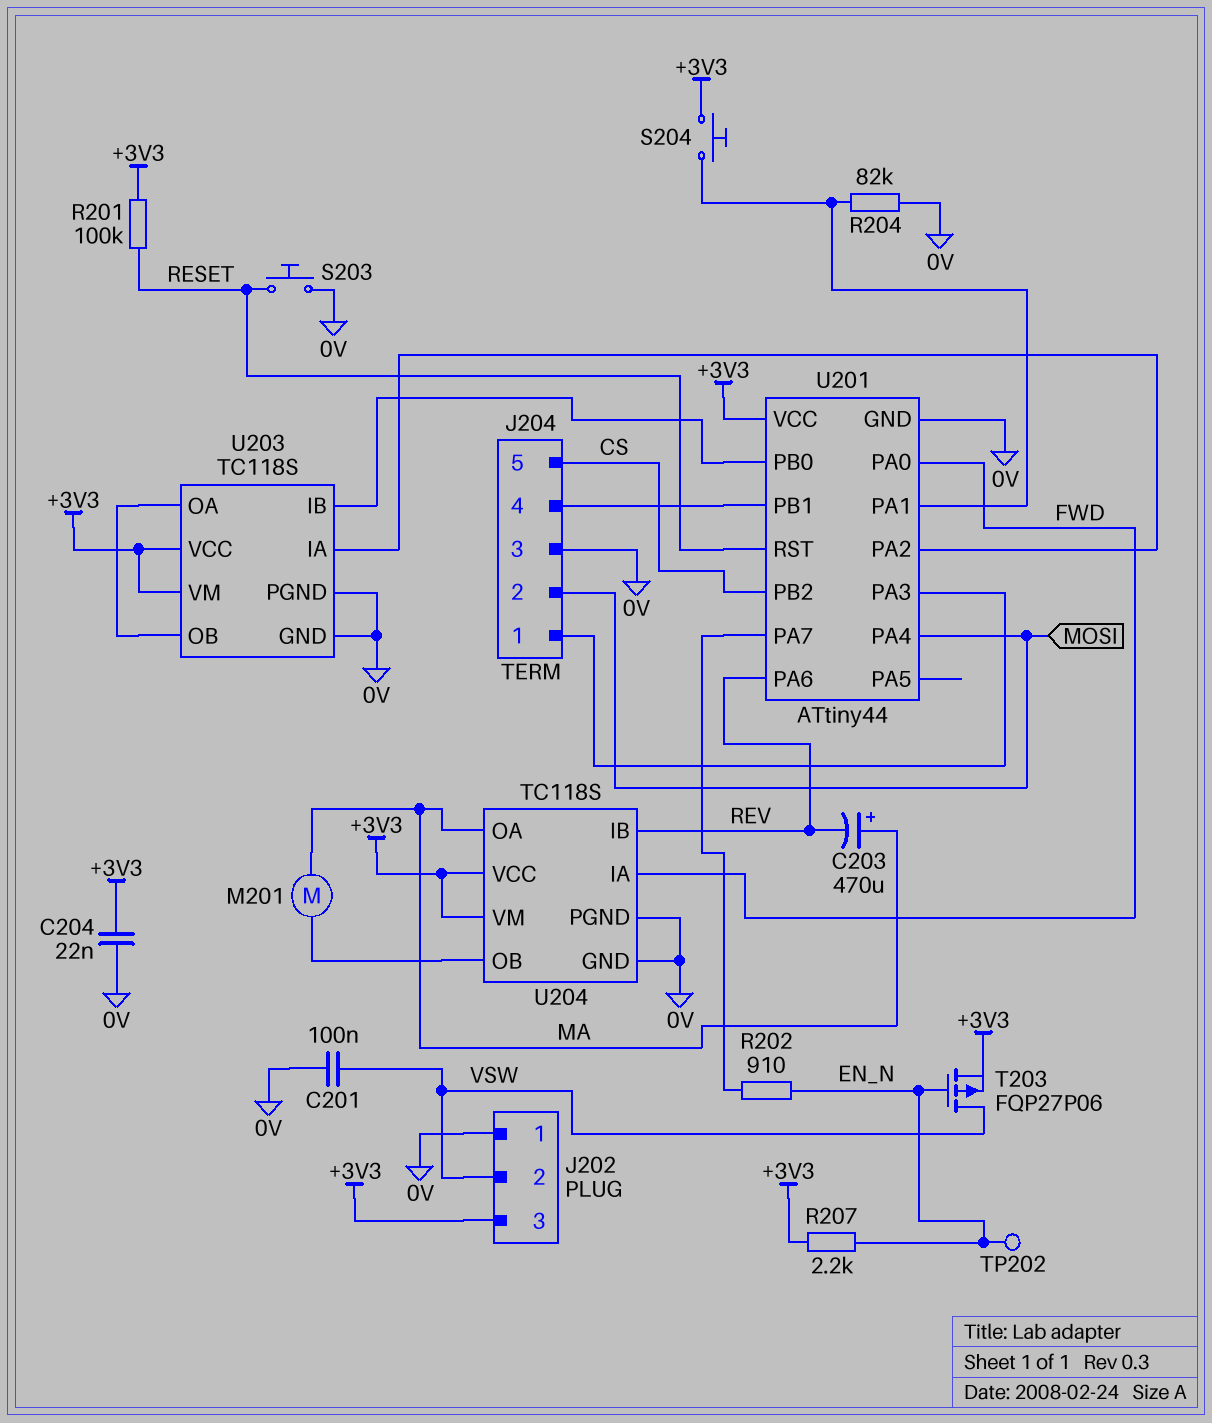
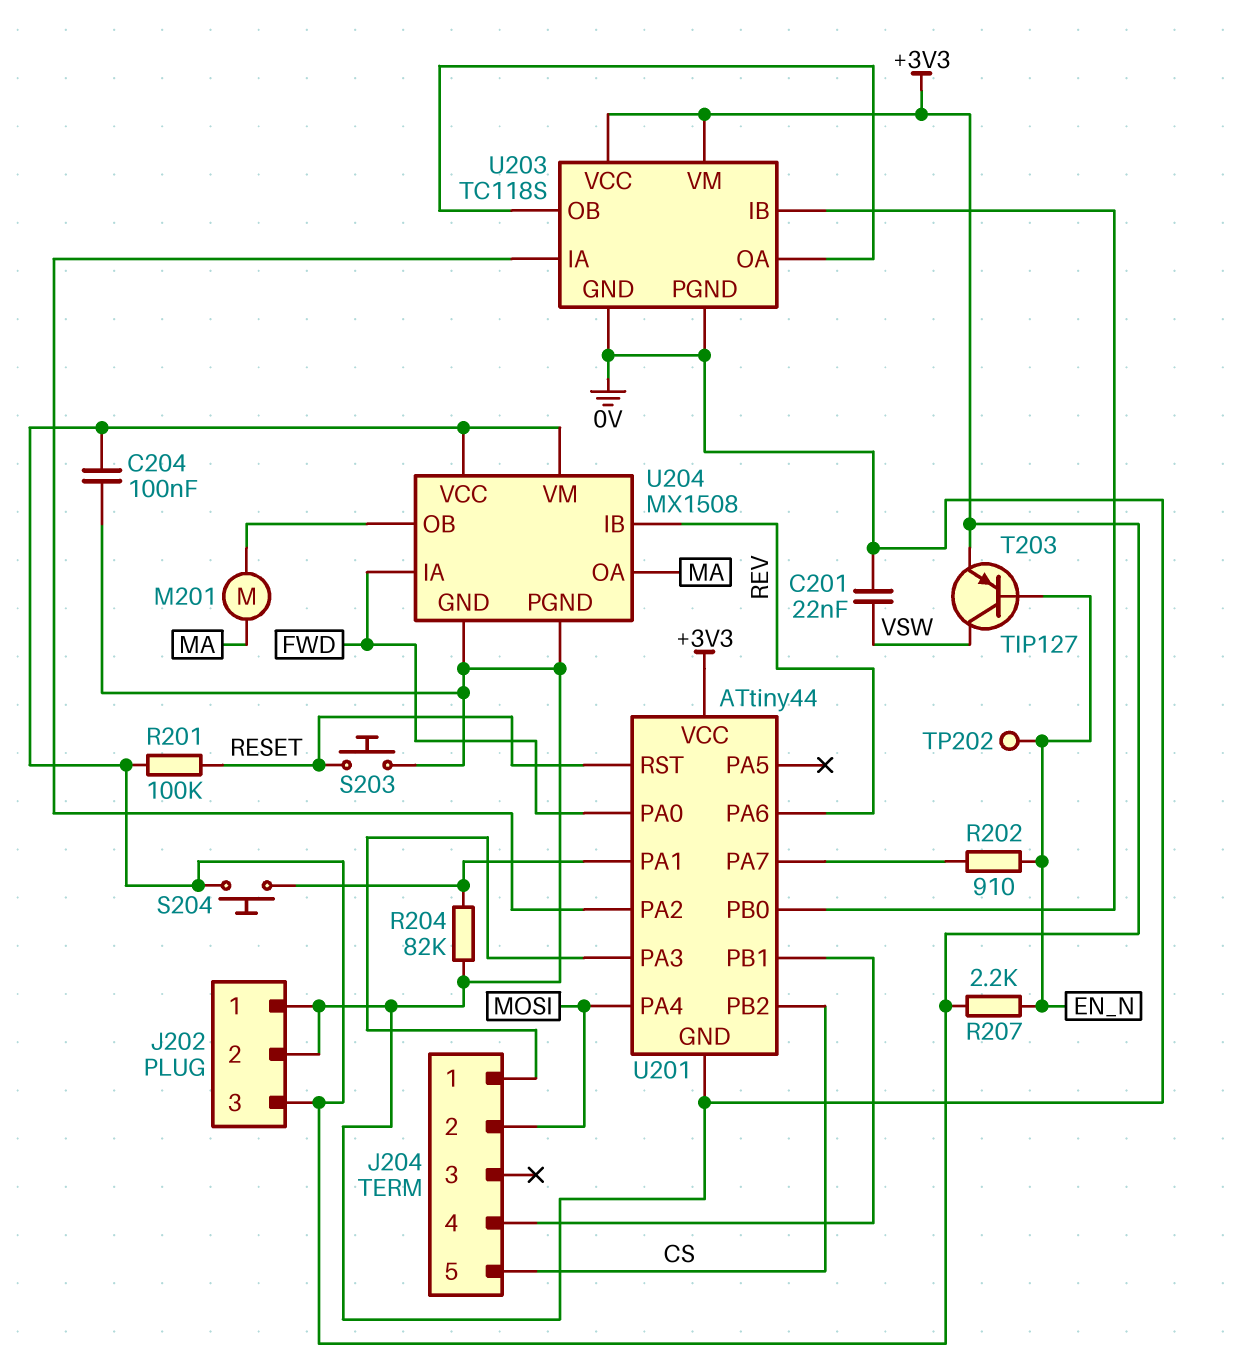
C201: 100nF (0V, VSW) -> 22nF (0V, VSW)
C203: 470uF (plus MA, minus REV) -> none
C204: 22nF (+3V3, 0V) -> 100nF (+3V3, 0V)
J202 pin 2: VSW -> 0V
J204 pin 3: 0V -> none
T203: PMOS FQP27P06 (G EN_N, D VSW, S +3V3) -> PNP TIP127 (B EN_N, C VSW, E +3V3)
U204: TC118S -> MX1508

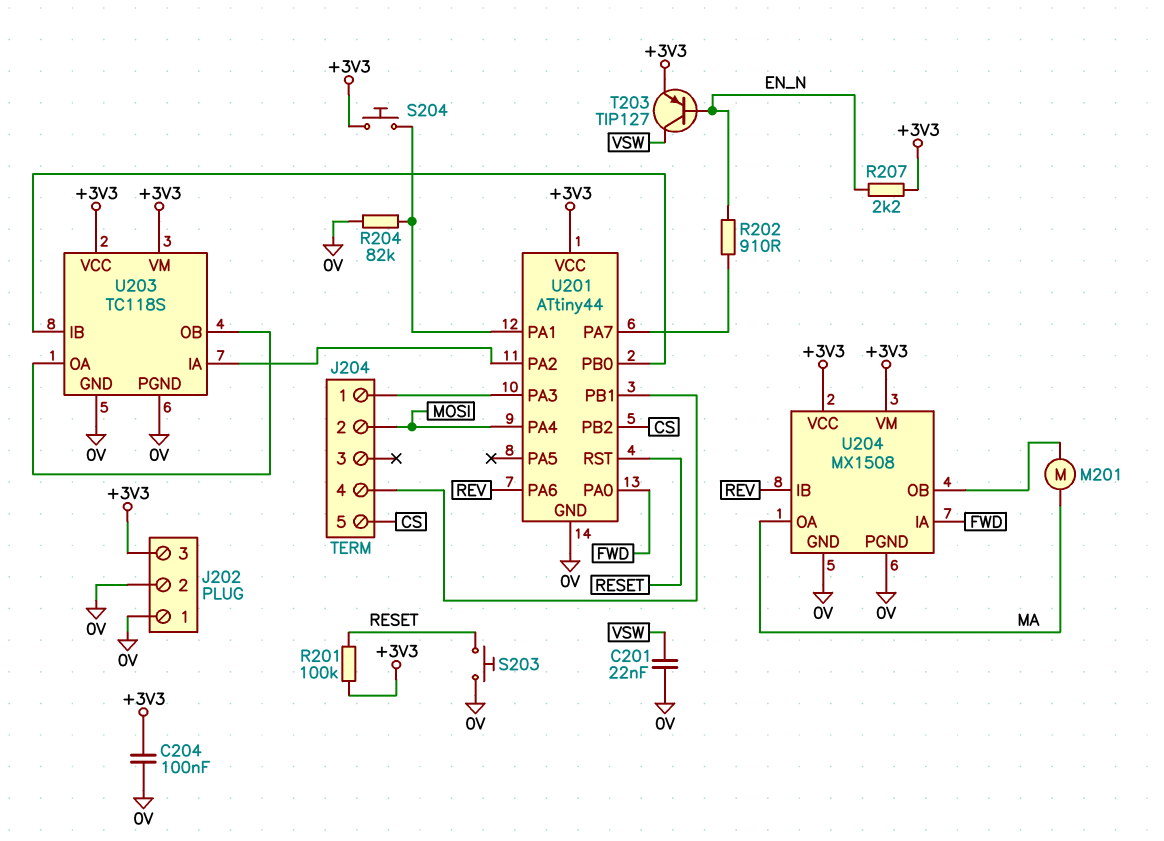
TP202: test point (EN_N) -> none

